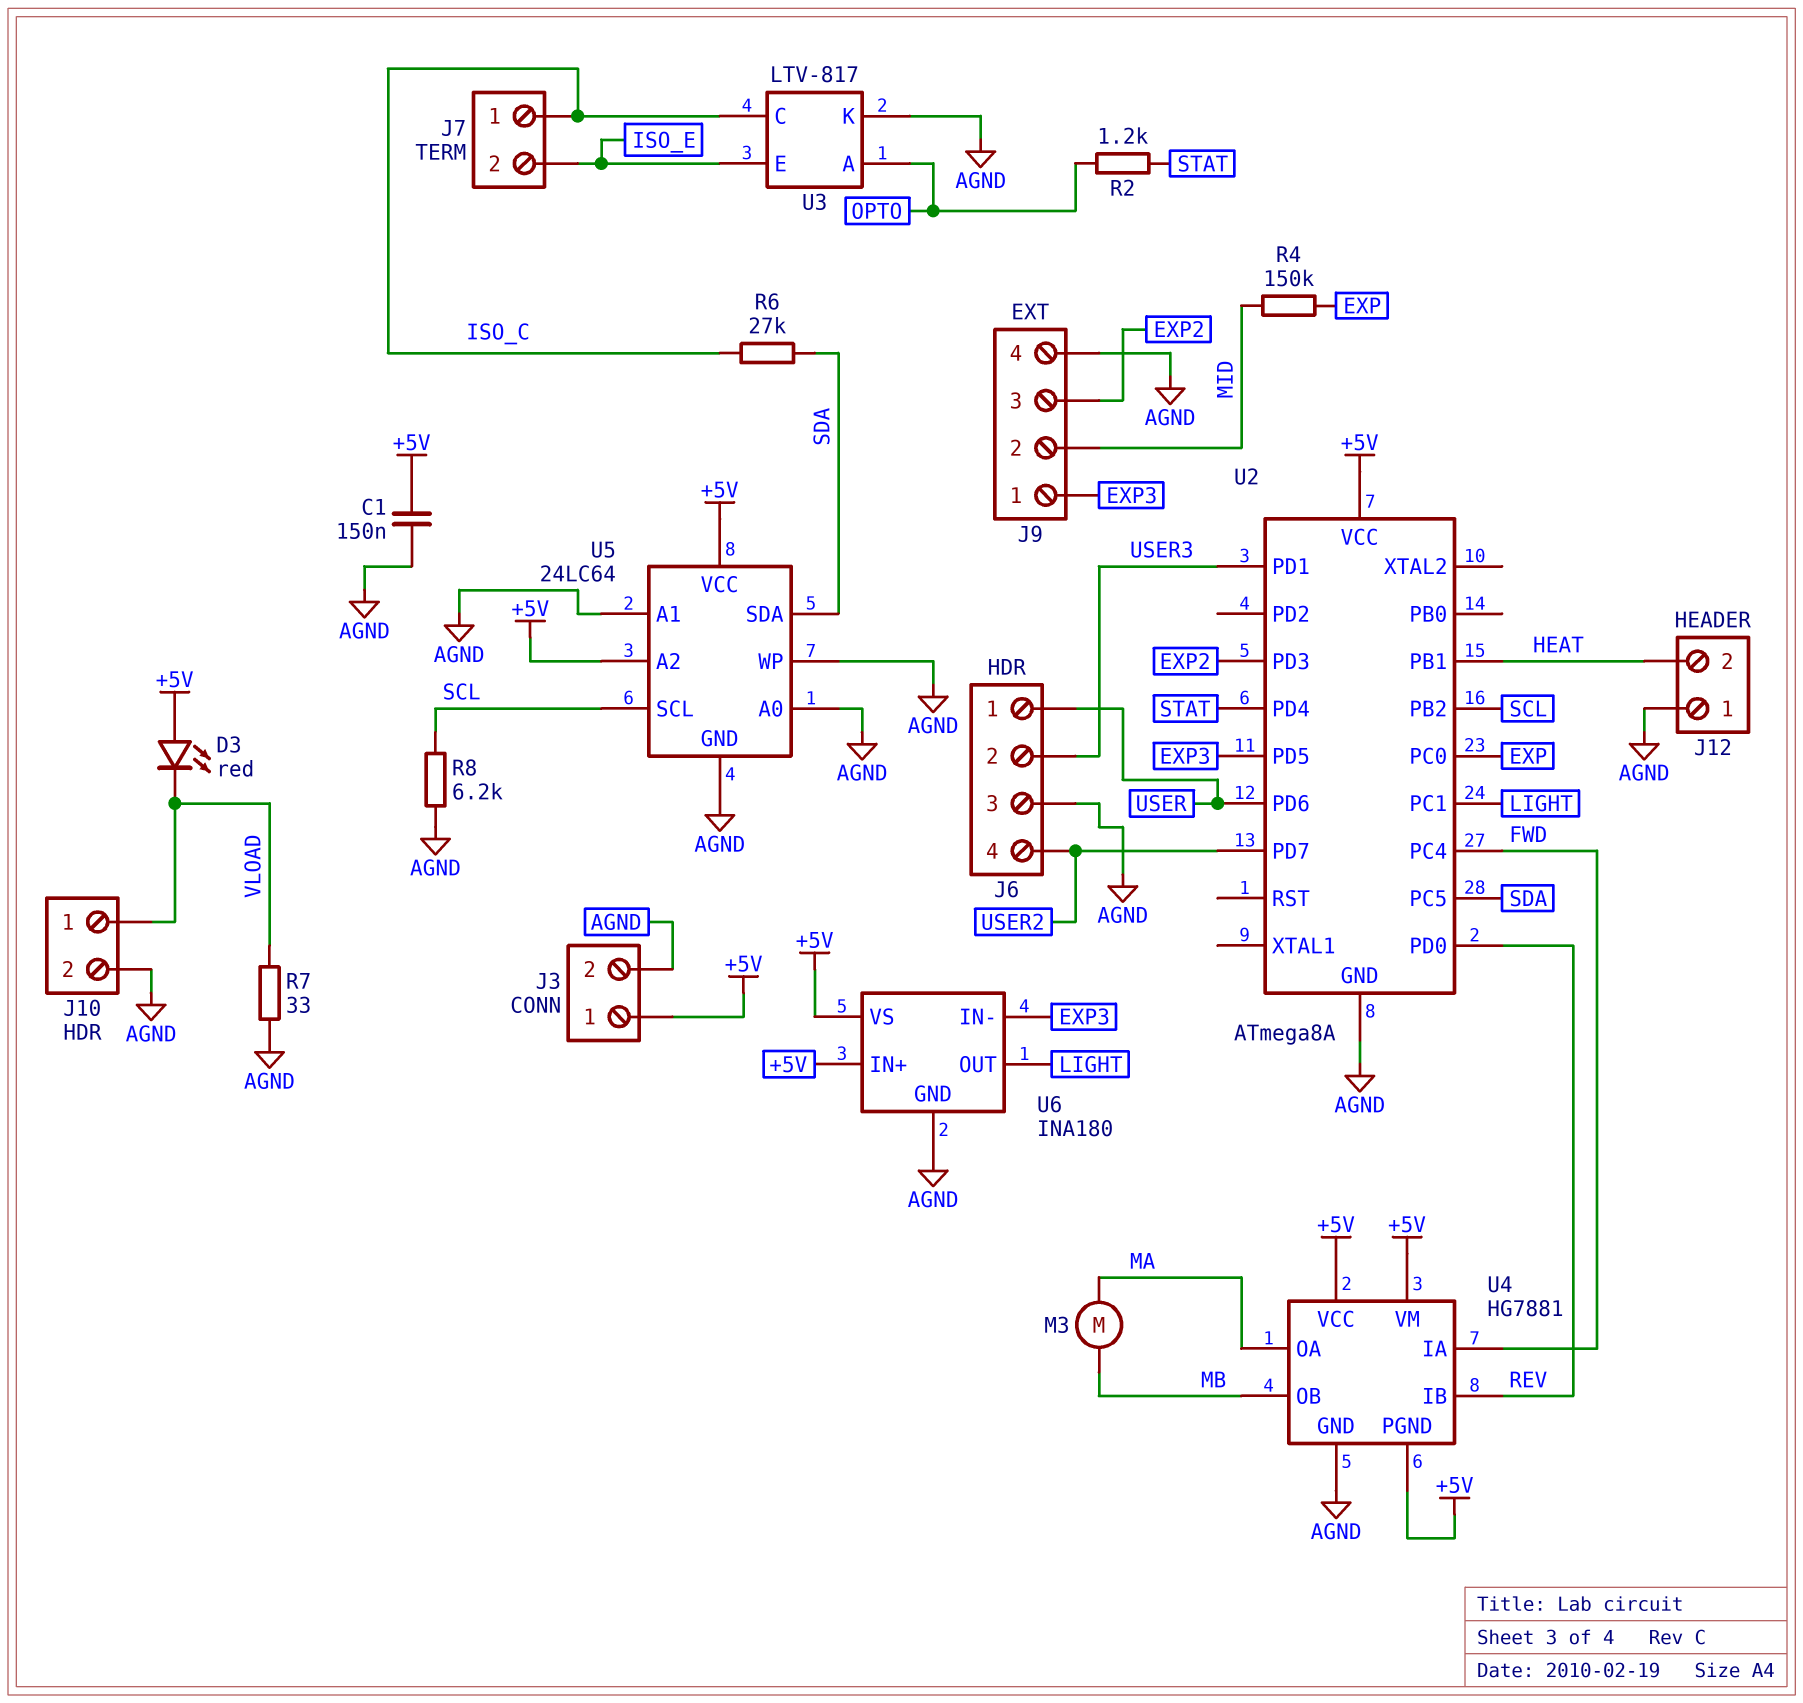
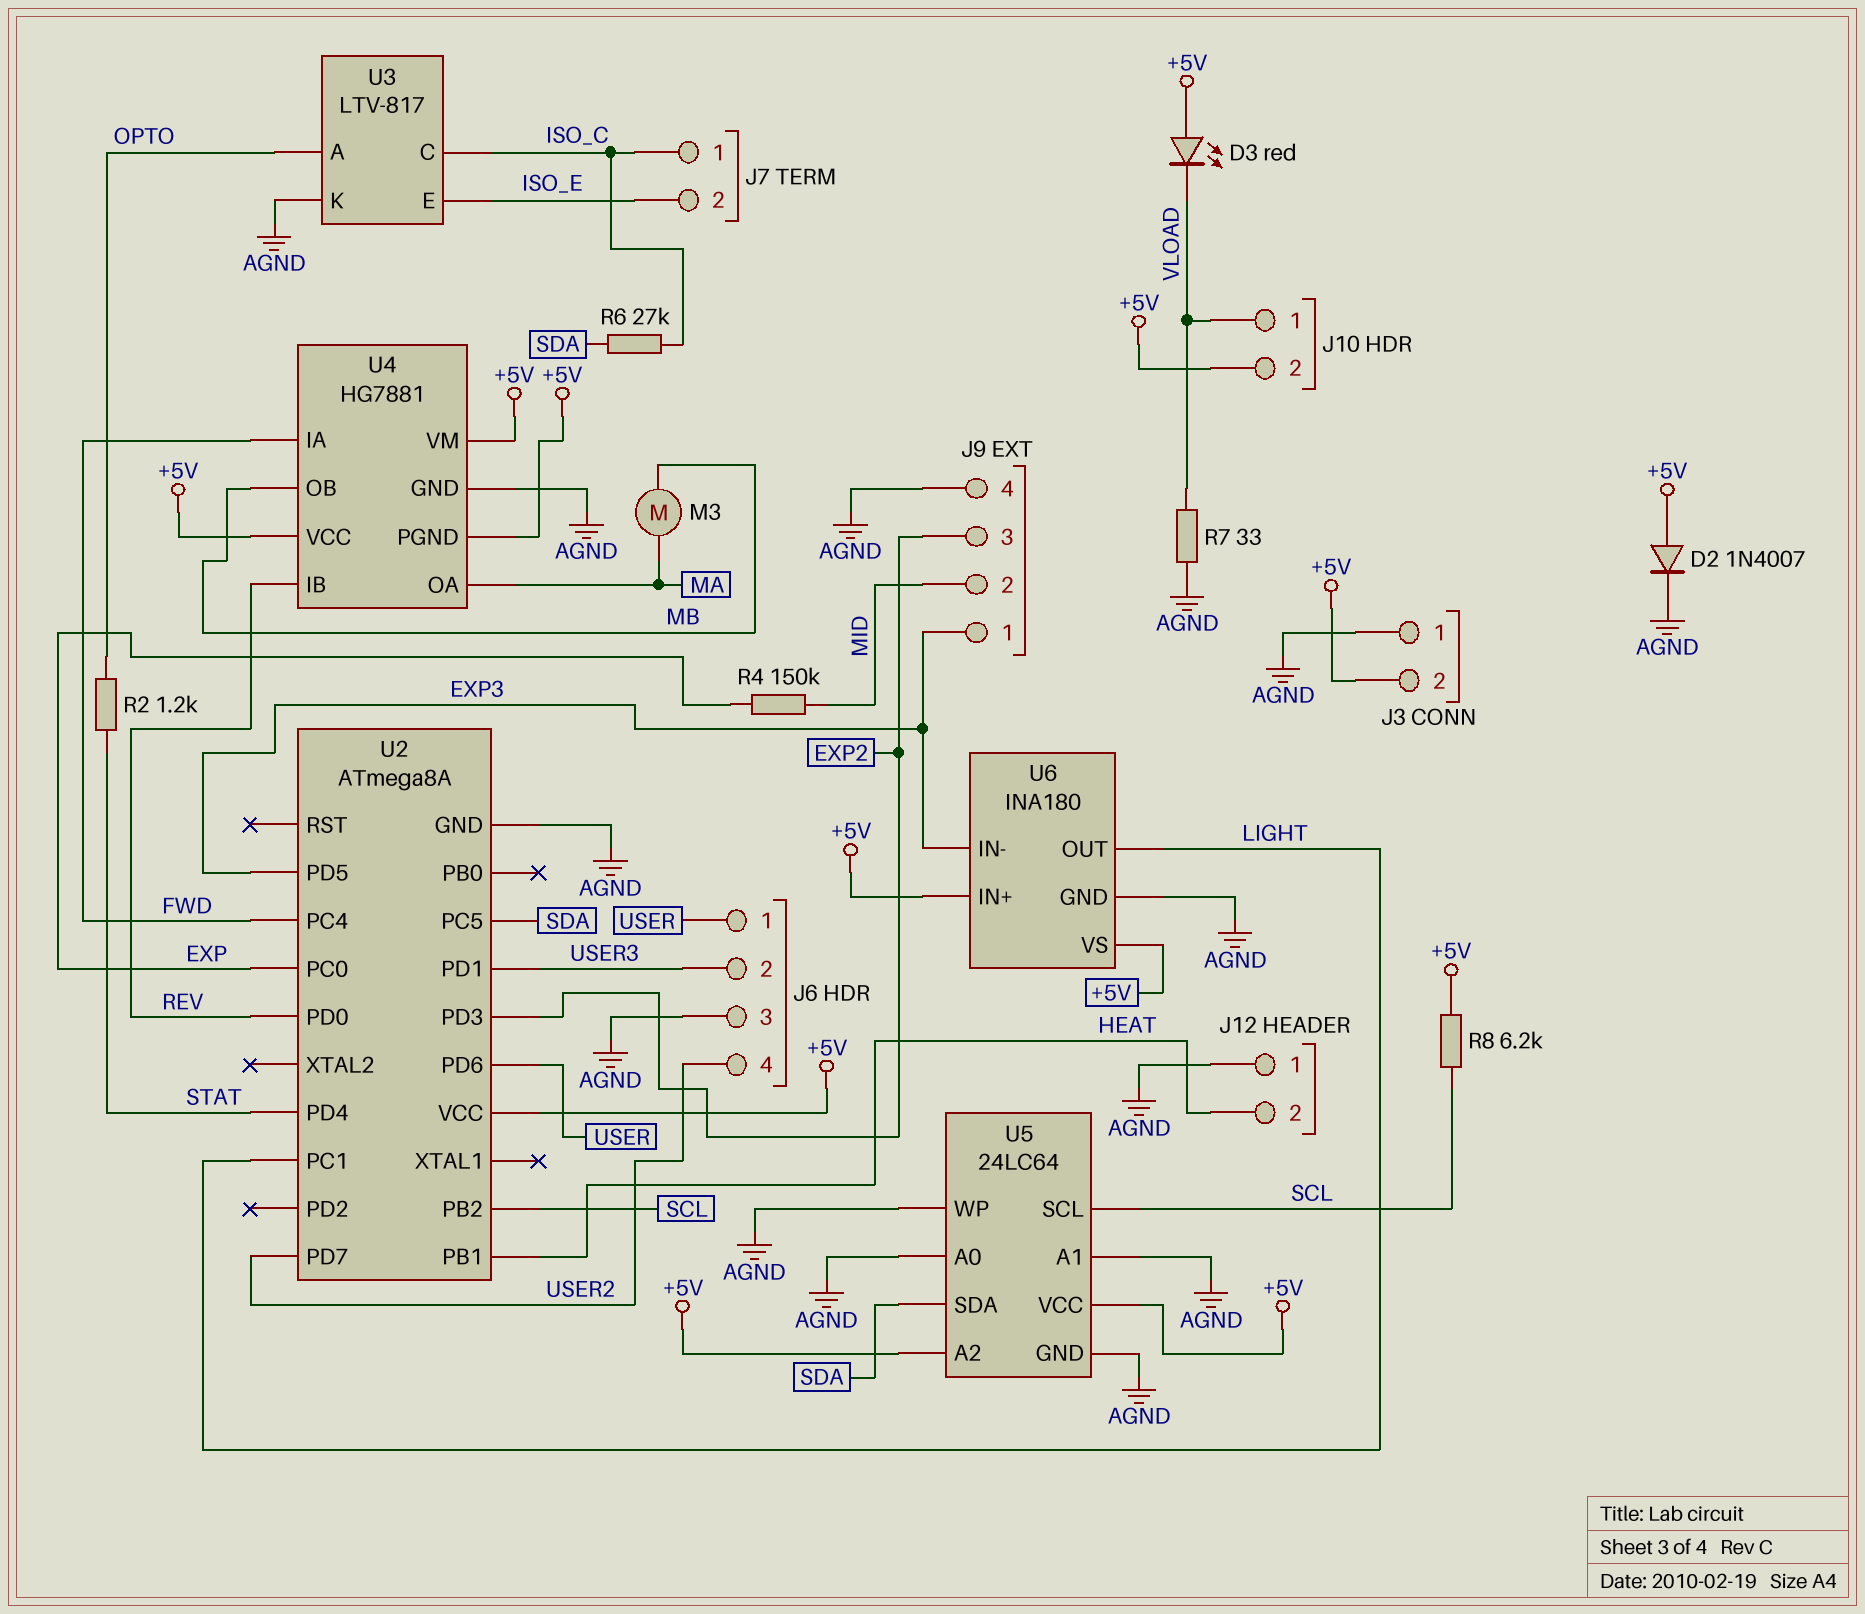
C1: 150nF (+5V, AGND) -> none
D2: none -> diode 1N4007 (A +5V, K AGND)
J3 pin 1: +5V -> AGND
J3 pin 2: AGND -> +5V
J10 pin 2: AGND -> +5V
R8: 6.2k (AGND, SCL) -> 6.2k (+5V, SCL)

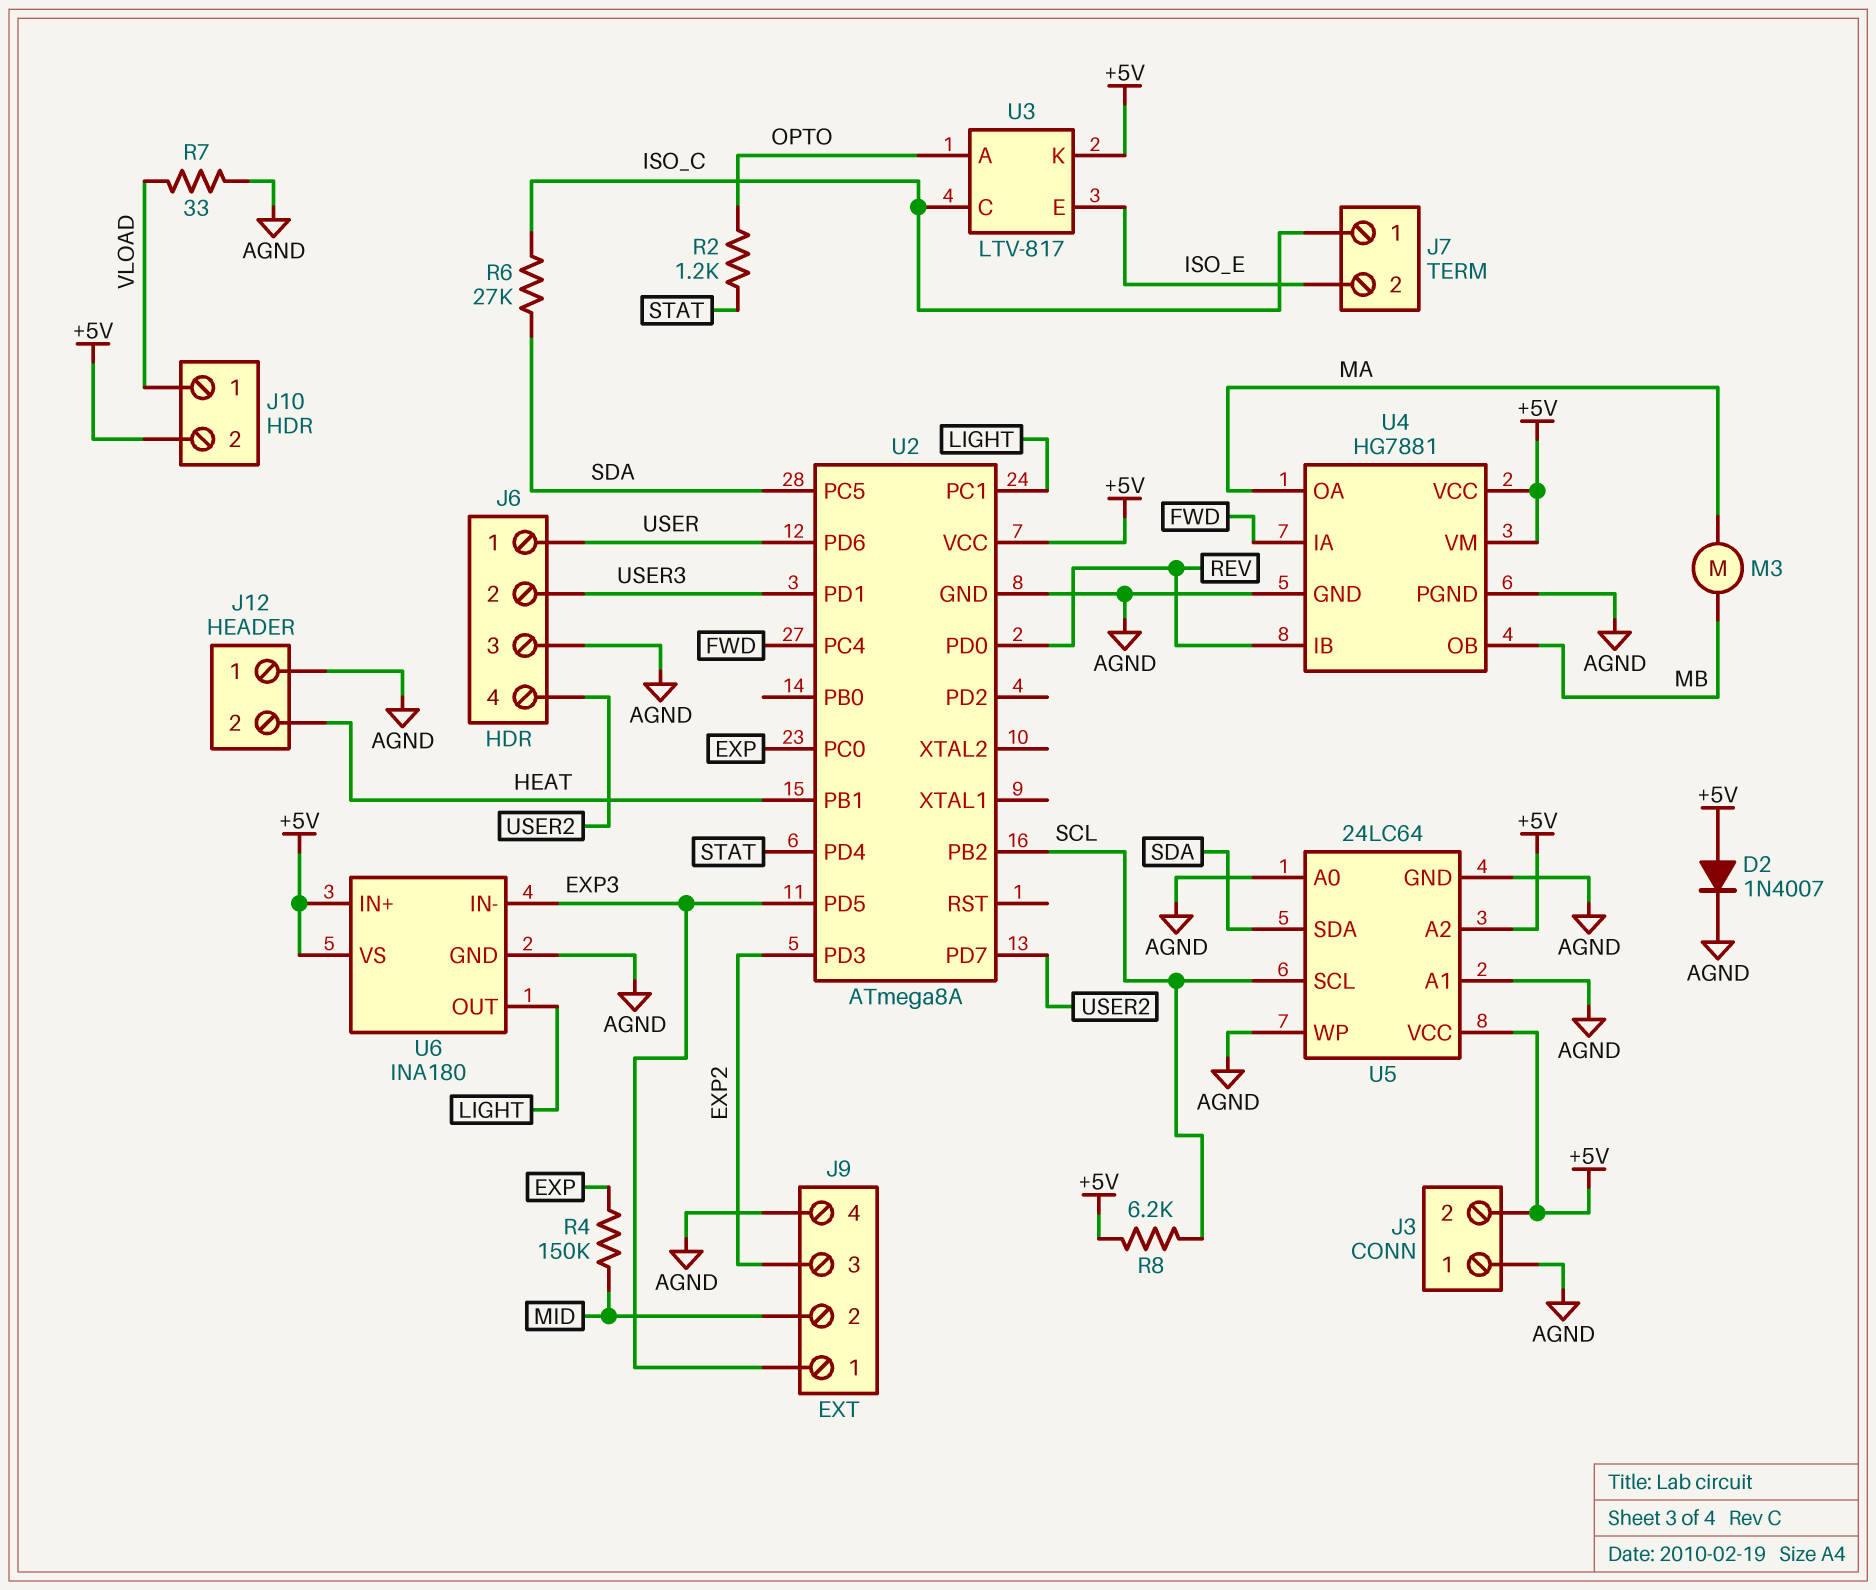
D3: LED red (A +5V, K VLOAD) -> none
U3 pin K: AGND -> +5V
U4 pin PGND: +5V -> AGND

